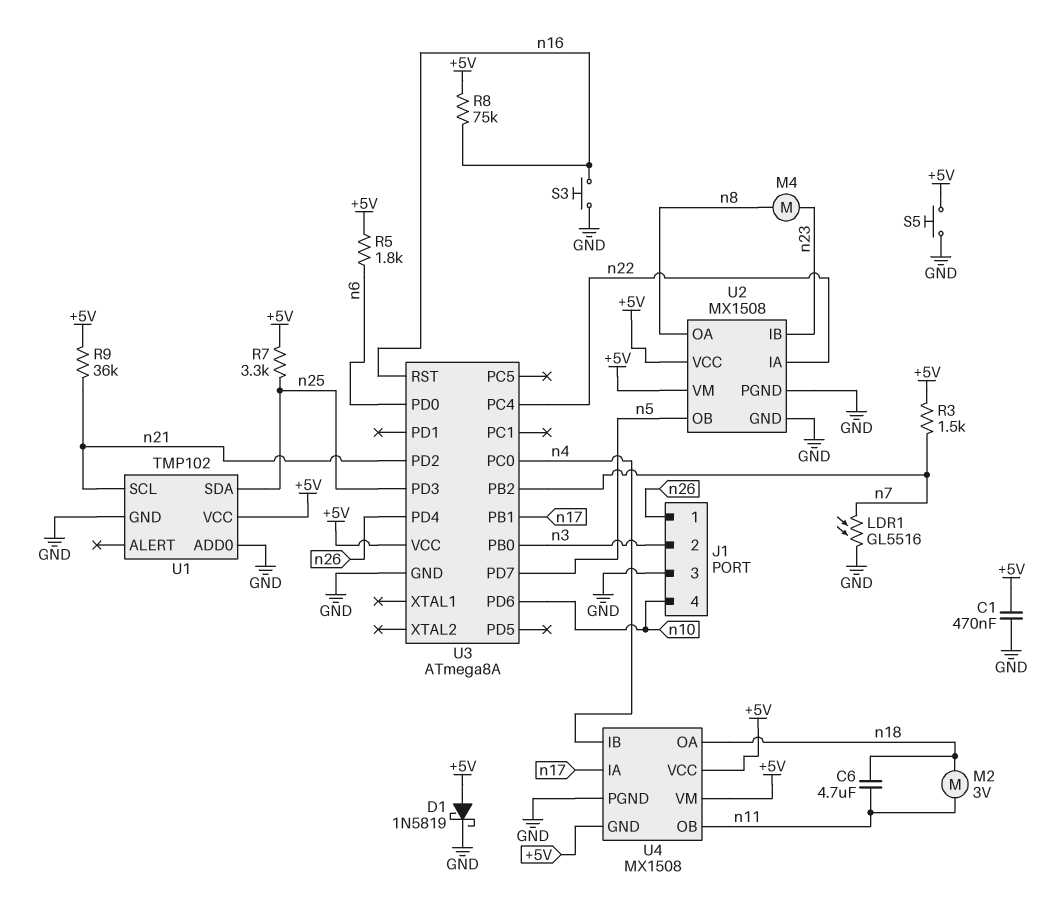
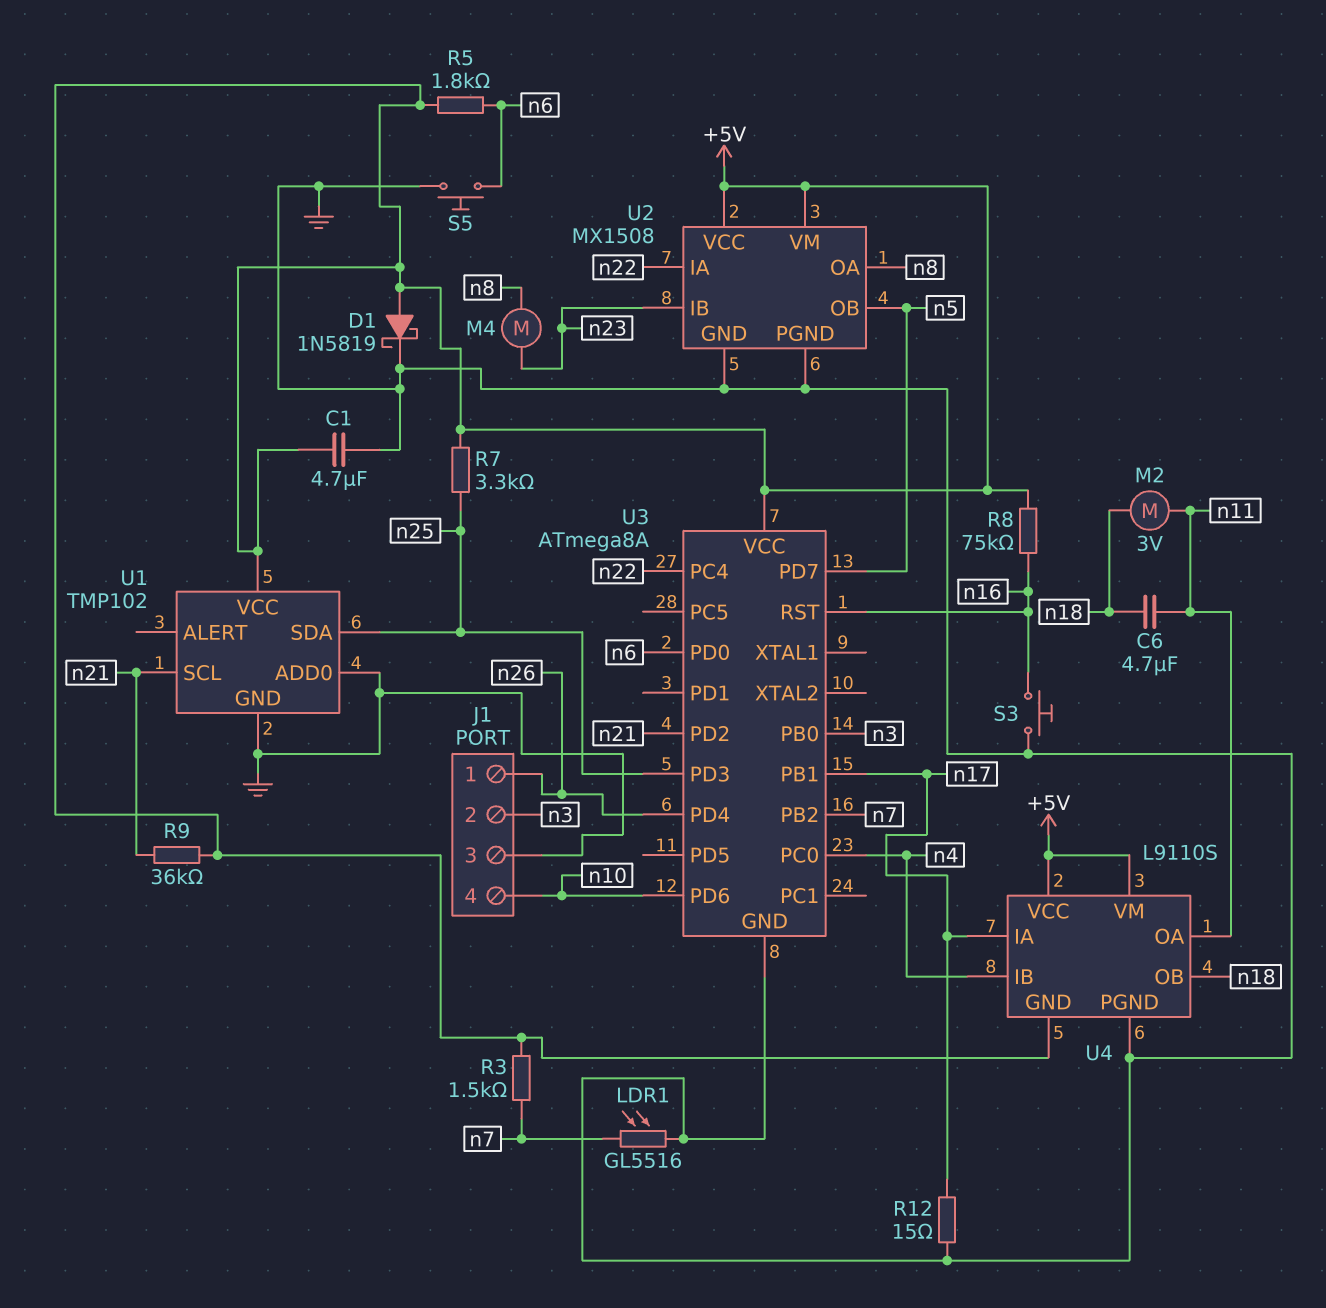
C1: 470nF (+5V, GND) -> 4.7uF (+5V, GND)
R12: none -> 15 (GND, n17)
S5: button (+5V, GND) -> button (GND, n6)
U4: MX1508 -> L9110S
U4 pin OA: n18 -> n11
U4 pin OB: n11 -> n18

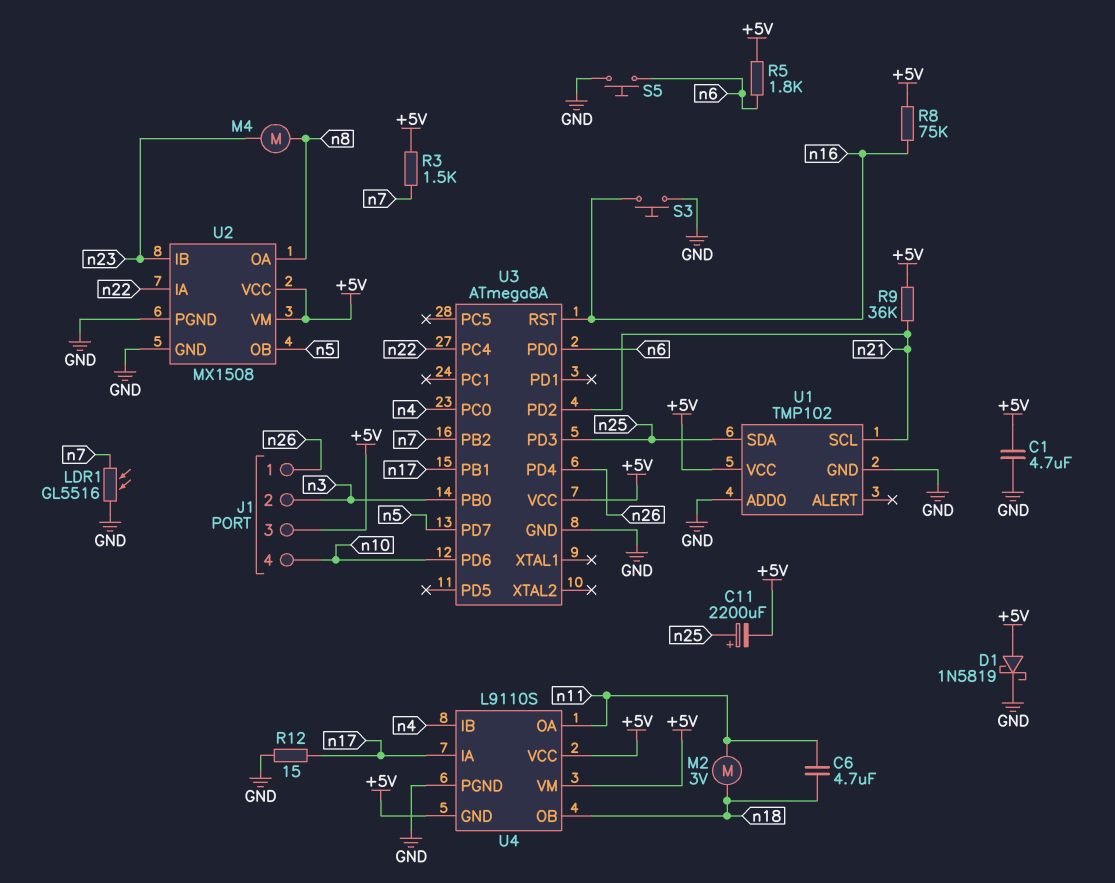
C11: none -> 2200uF (plus n25, minus +5V)
J1 pin 3: GND -> +5V
R7: 3.3k (+5V, n25) -> none

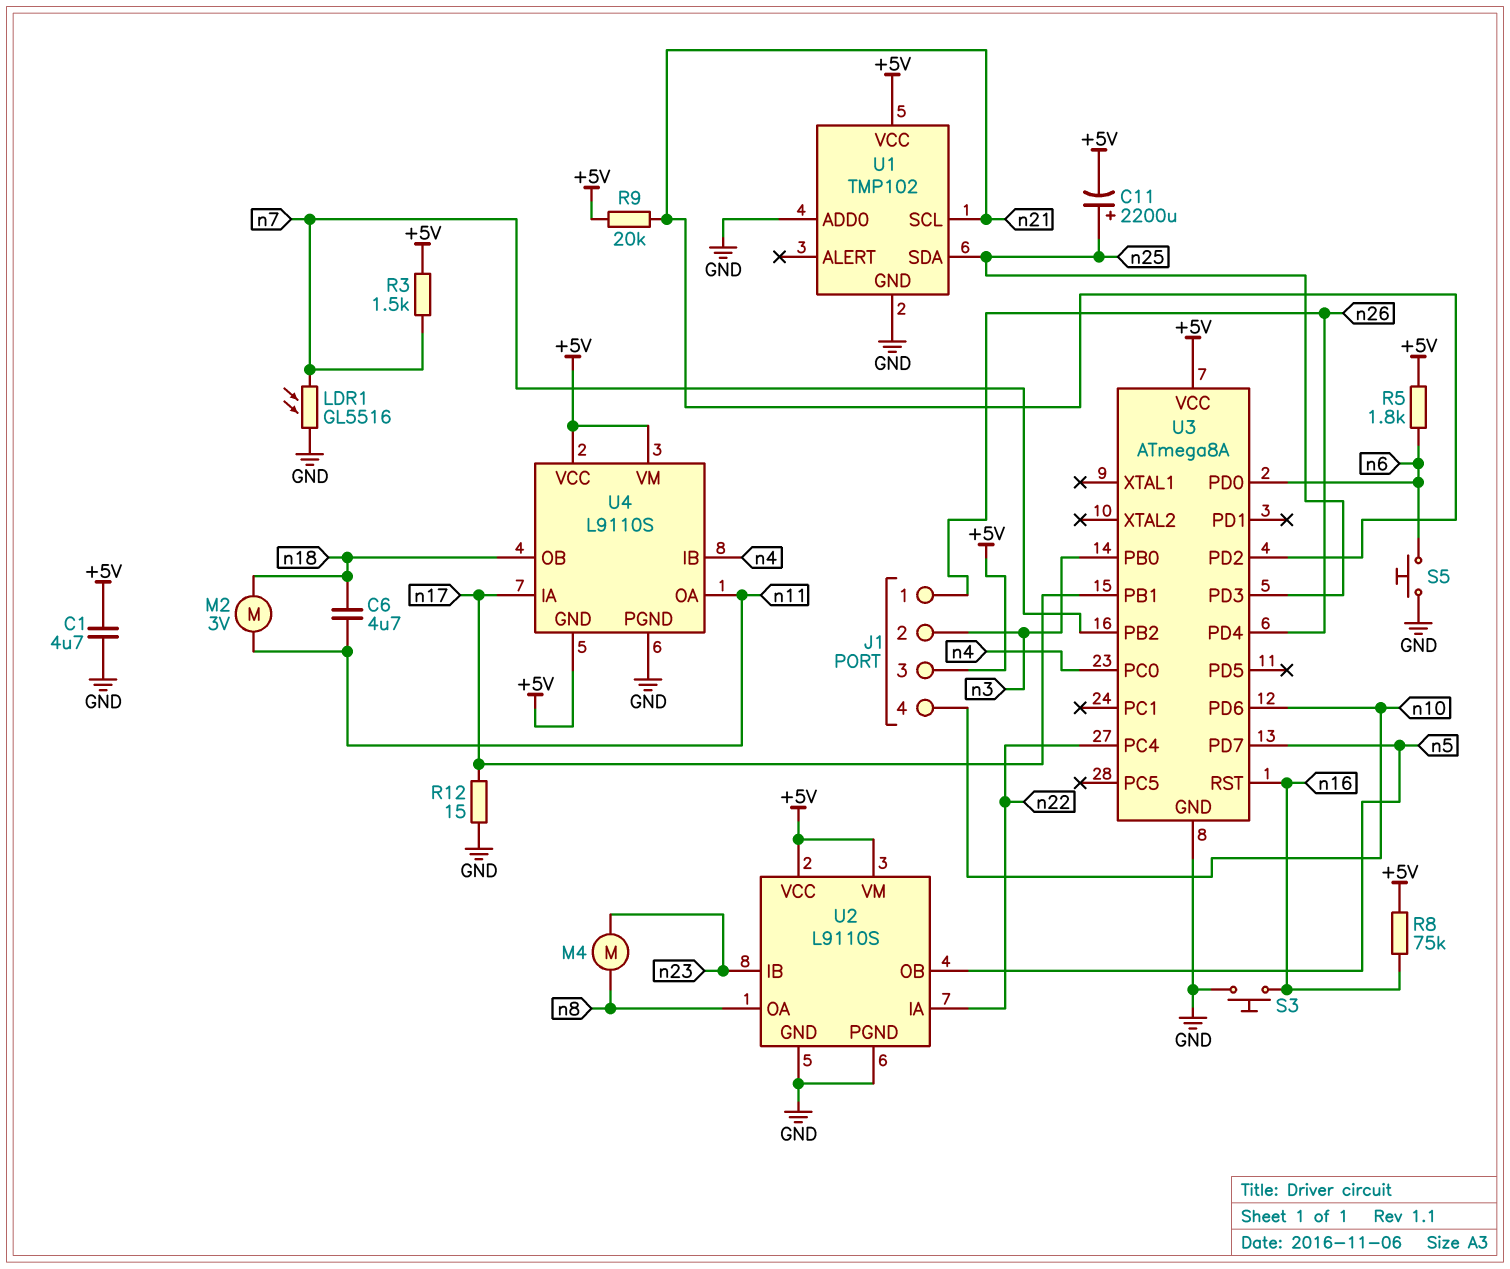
D1: schottky 1N5819 (A +5V, K GND) -> none
R9: 36k (+5V, n21) -> 20k (+5V, n21)
U2: MX1508 -> L9110S

